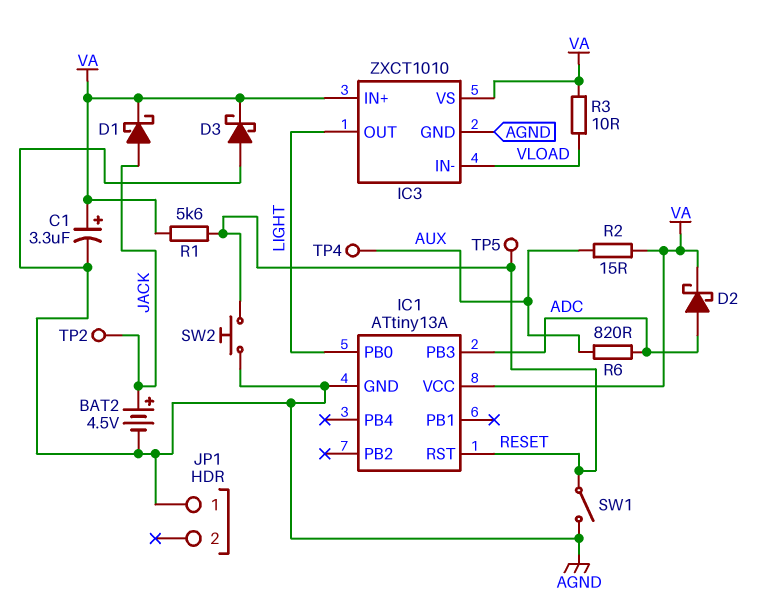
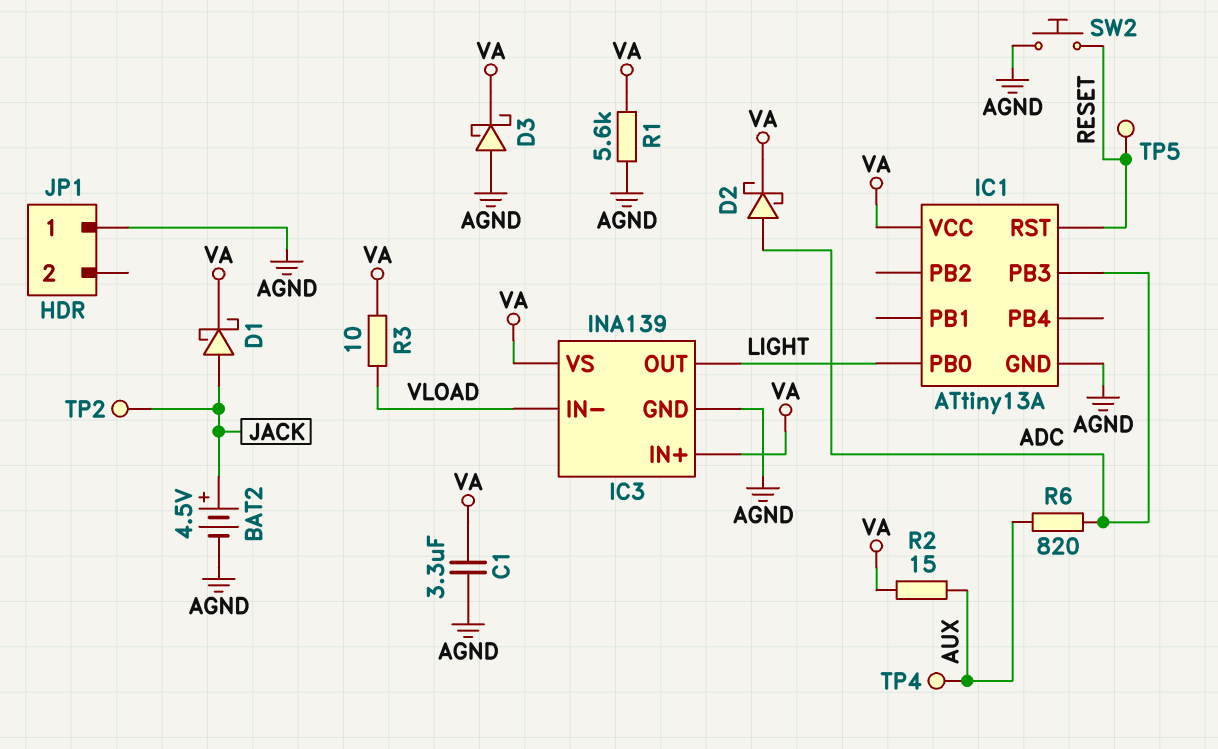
C1: 3.3uF (plus VA, minus AGND) -> 3.3uF (AGND, VA)
IC3: ZXCT1010 -> INA139
R1: 5.6k (RESET, VA) -> 5.6k (AGND, VA)
SW1: switch (AGND, RESET) -> none

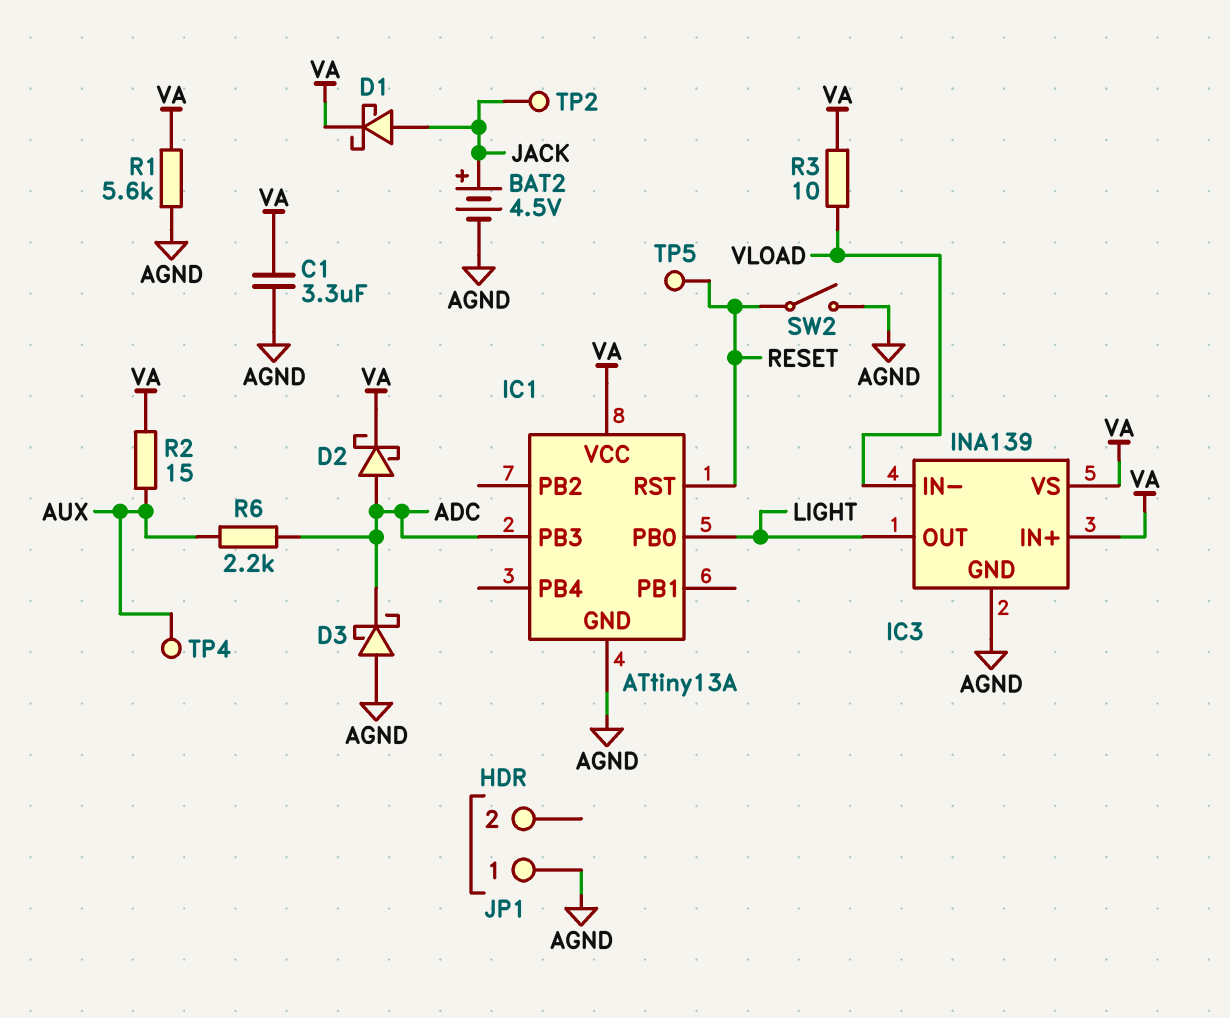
D3: schottky (A AGND, K VA) -> schottky (A AGND, K ADC)
R6: 820 (ADC, AUX) -> 2.2k (ADC, AUX)
SW2: button (AGND, RESET) -> switch (AGND, RESET)

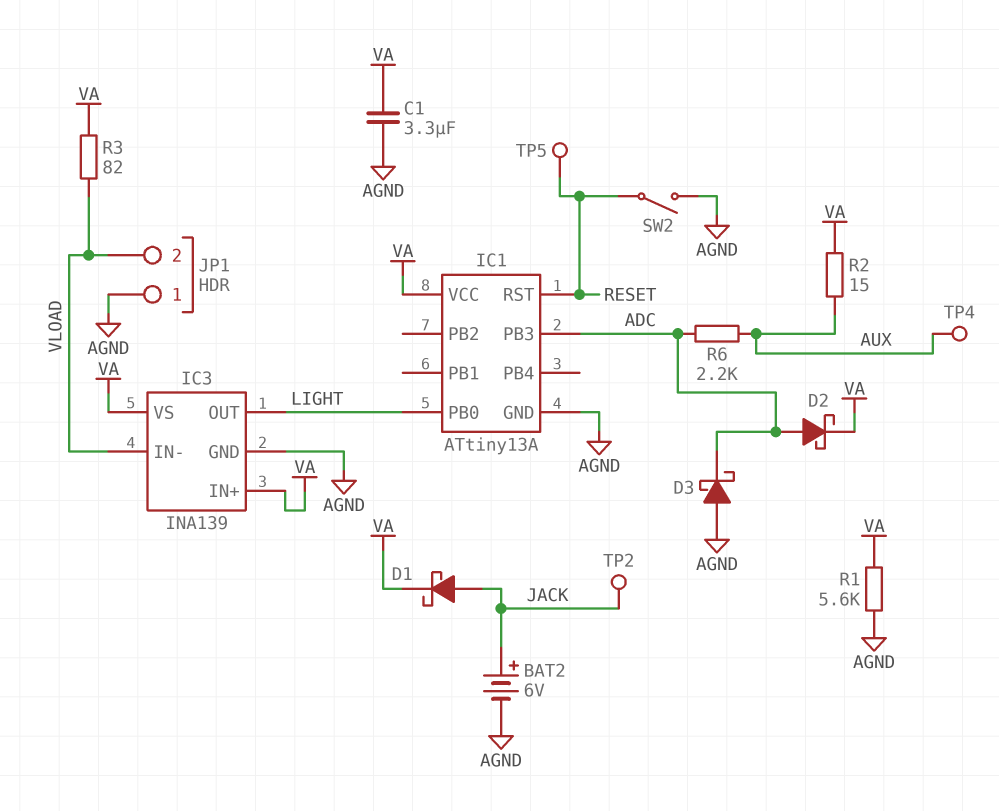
BAT2: 4.5V (plus JACK, minus AGND) -> 6V (plus JACK, minus AGND)
JP1 pin 2: none -> VLOAD
R3: 10 (VA, VLOAD) -> 82 (VA, VLOAD)

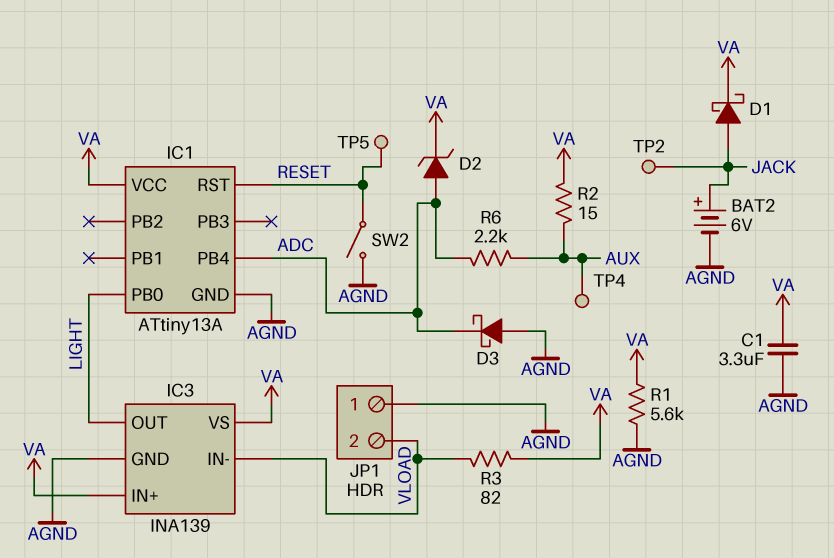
D2: schottky (A ADC, K VA) -> zener (A ADC, K VA)
IC1 pin PB3: ADC -> none
IC1 pin PB4: none -> ADC

